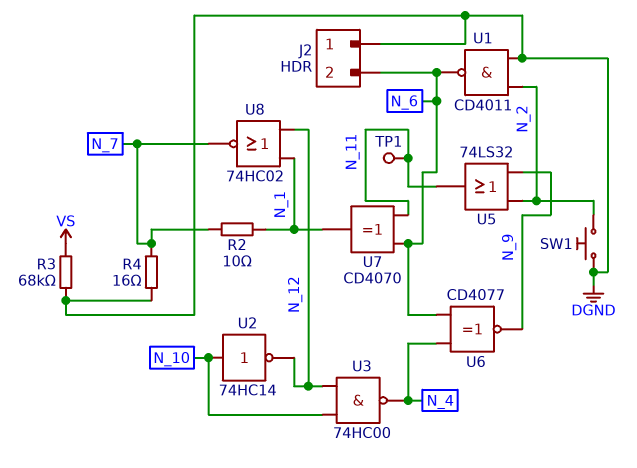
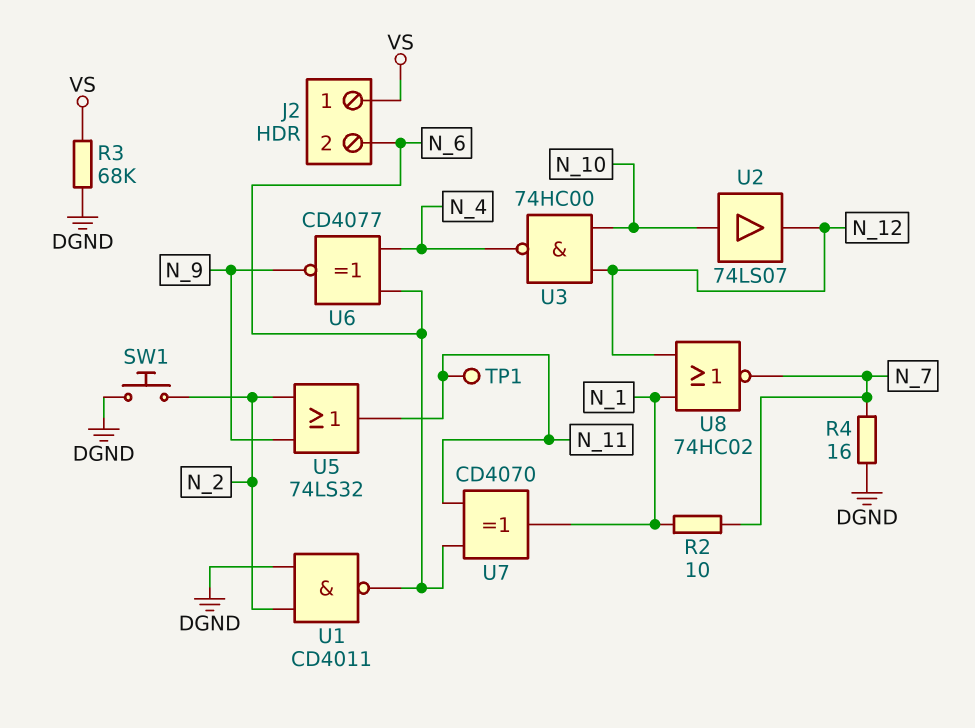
J2 pin 1: DGND -> VS
U2: NOT 74HC14 (in N_10, out N_12) -> buffer 74LS07 (in N_10, out N_12)

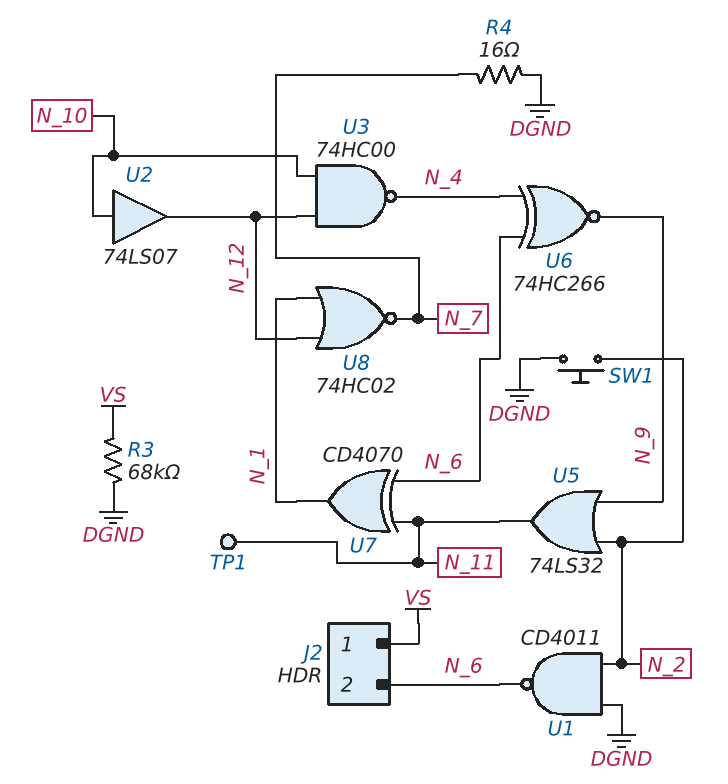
R2: 10 (N_1, N_7) -> none
U6: XNOR CD4077 (in N_4, in N_6, out N_9) -> XNOR 74HC266 (in N_4, in N_6, out N_9)

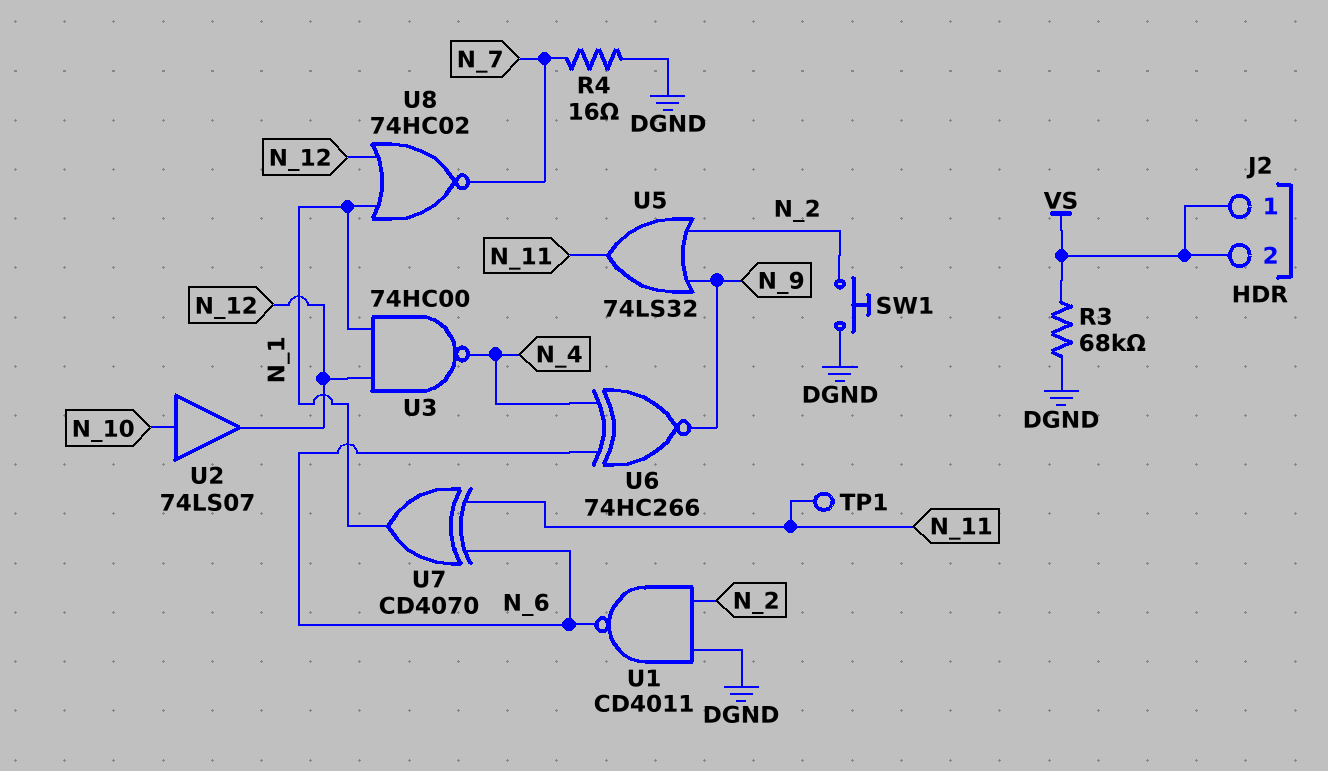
J2 pin 2: N_6 -> VS
U3: NAND 74HC00 (in N_10, in N_12, out N_4) -> NAND 74HC00 (in N_1, in N_12, out N_4)

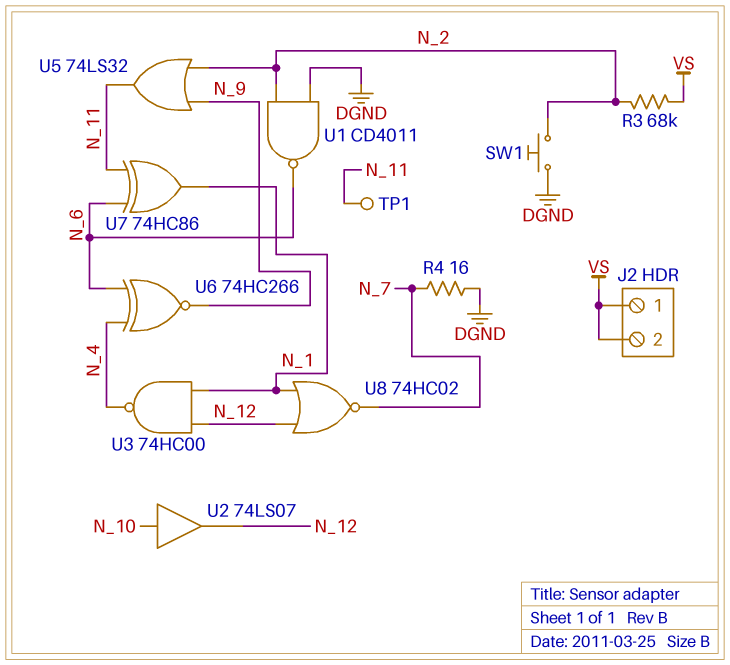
R3: 68k (DGND, VS) -> 68k (N_2, VS)
U7: XOR CD4070 (in N_6, in N_11, out N_1) -> XOR 74HC86 (in N_6, in N_11, out N_1)

